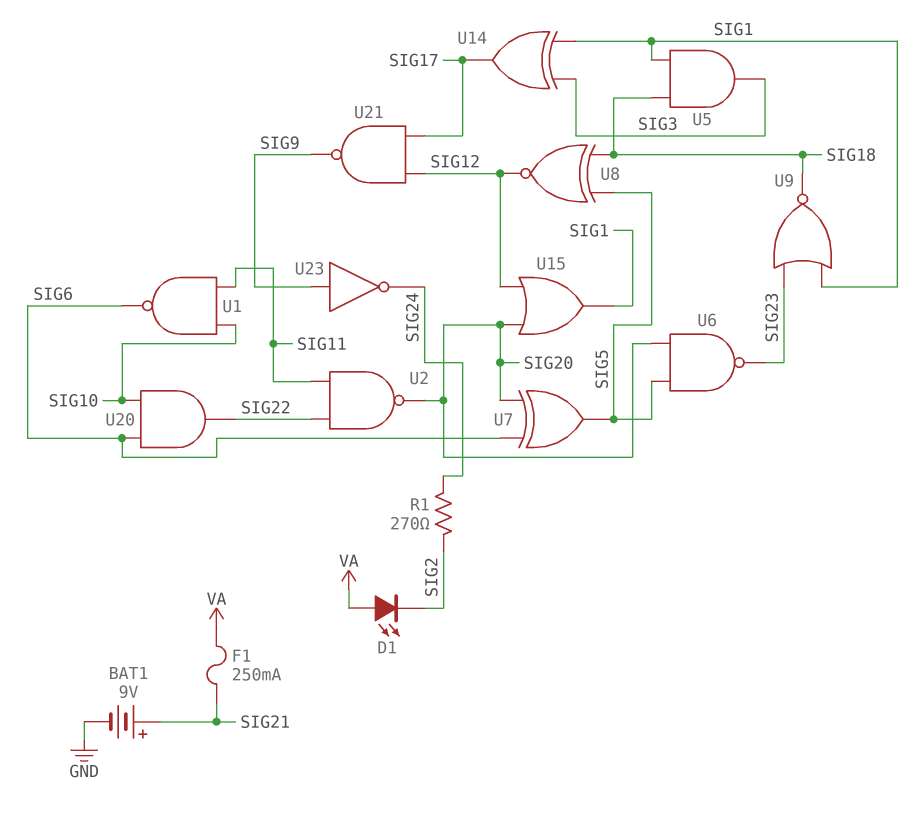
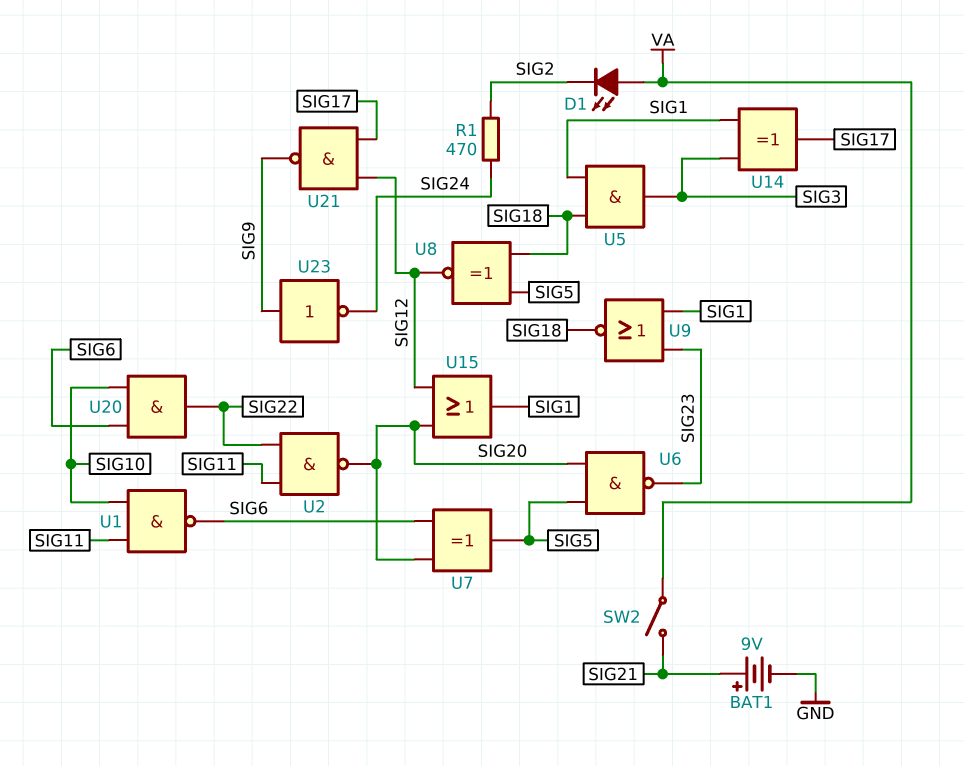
F1: 250mA (SIG21, VA) -> none
R1: 270 (SIG2, SIG24) -> 470 (SIG2, SIG24)
SW2: none -> switch (SIG21, VA)

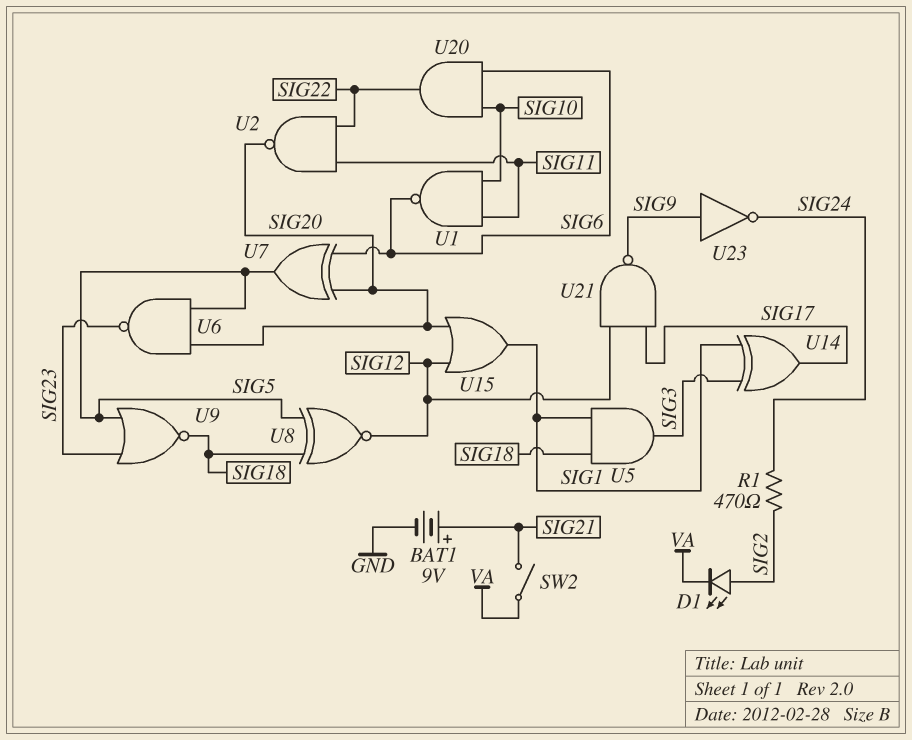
D1: LED (A VA, K SIG2) -> LED (A SIG2, K VA)
U9: NOR (in SIG1, in SIG23, out SIG18) -> NOR (in SIG5, in SIG23, out SIG18)

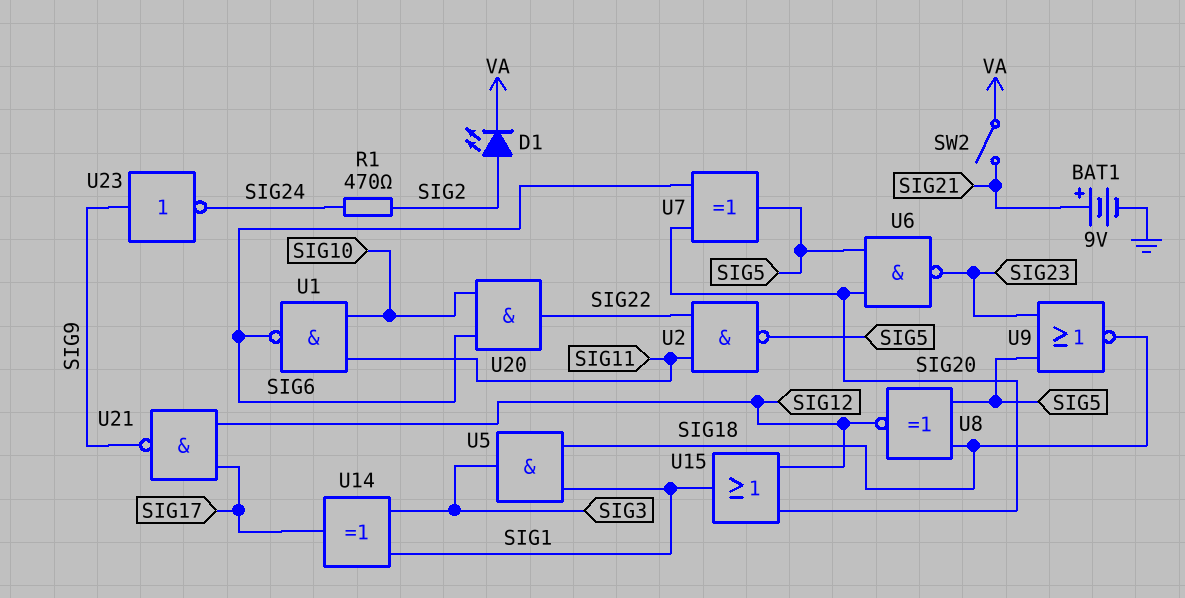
U2: NAND (in SIG11, in SIG22, out SIG20) -> NAND (in SIG11, in SIG22, out SIG5)

